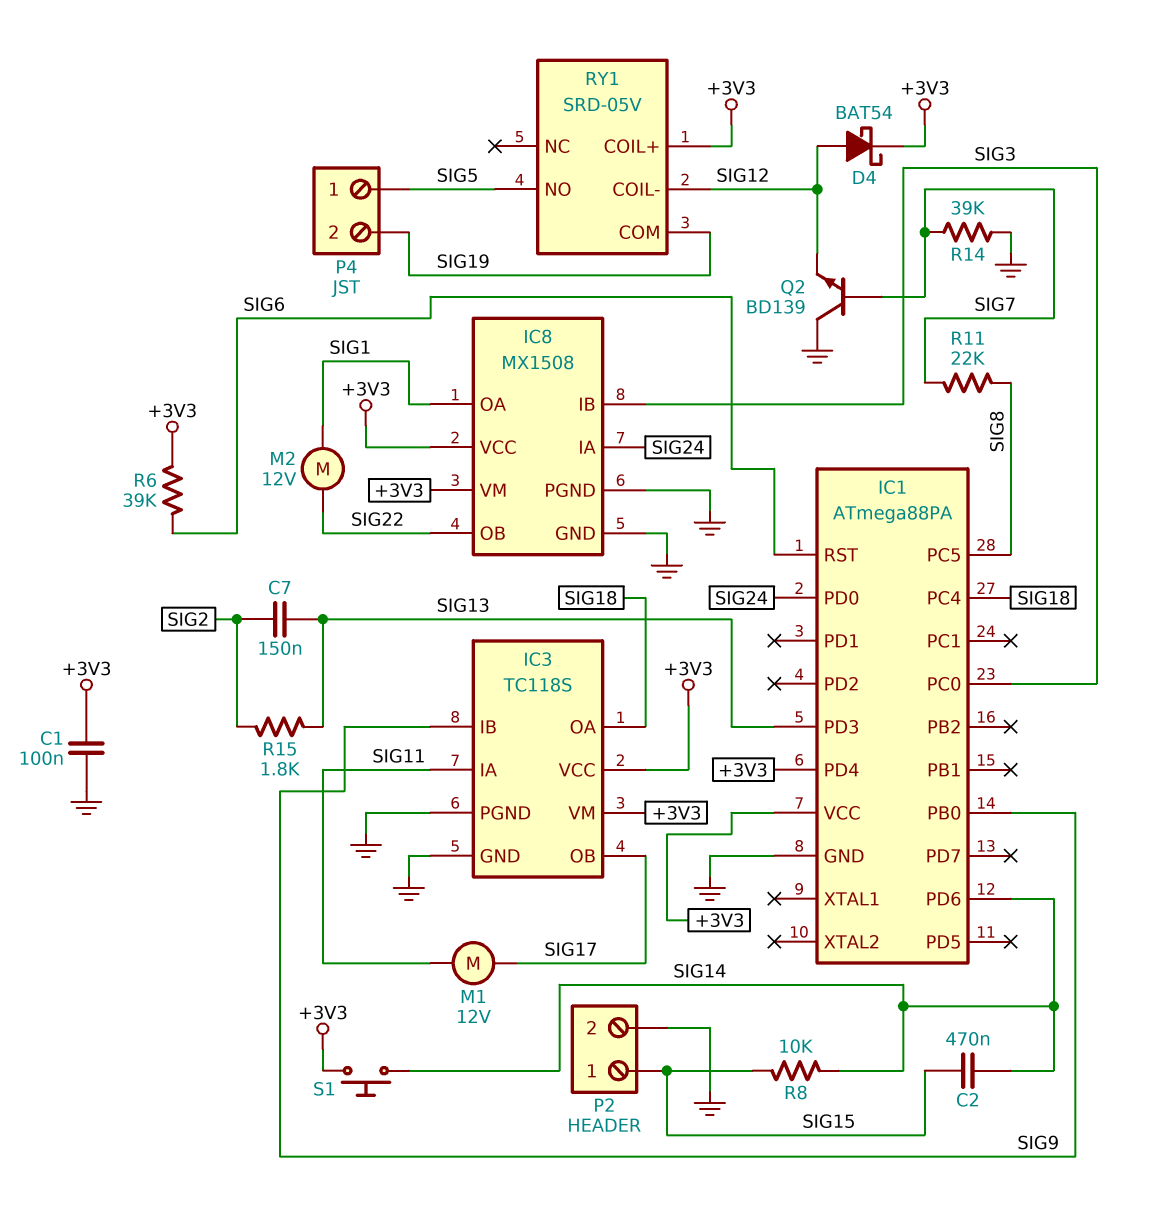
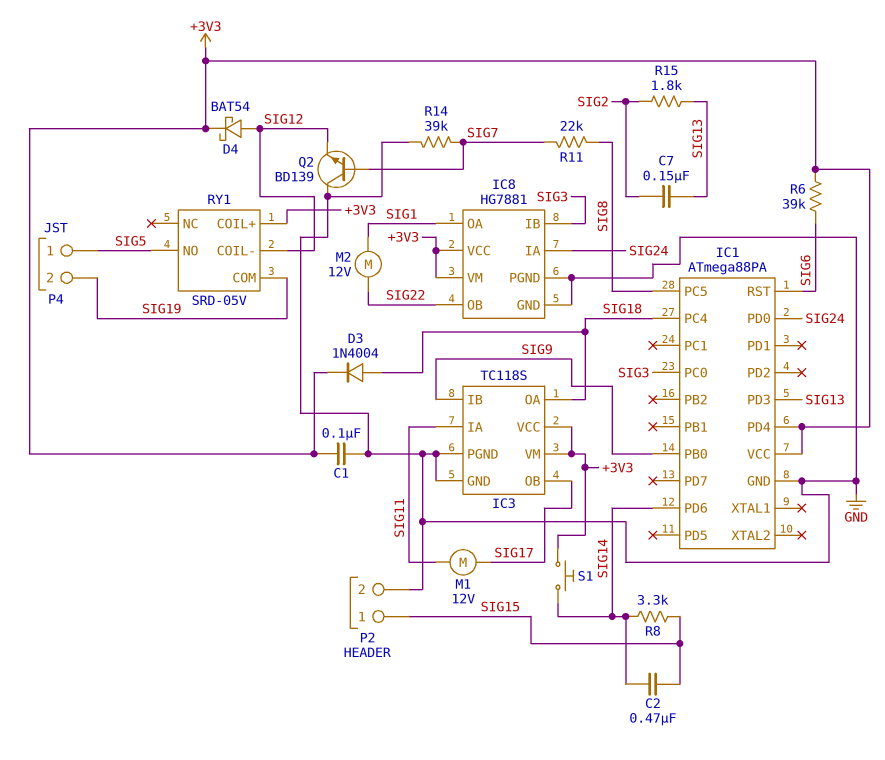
D3: none -> diode 1N4004 (A SIG18, K +3V3)
IC8: MX1508 -> HG7881
R8: 10k (SIG14, SIG15) -> 3.3k (SIG14, SIG15)

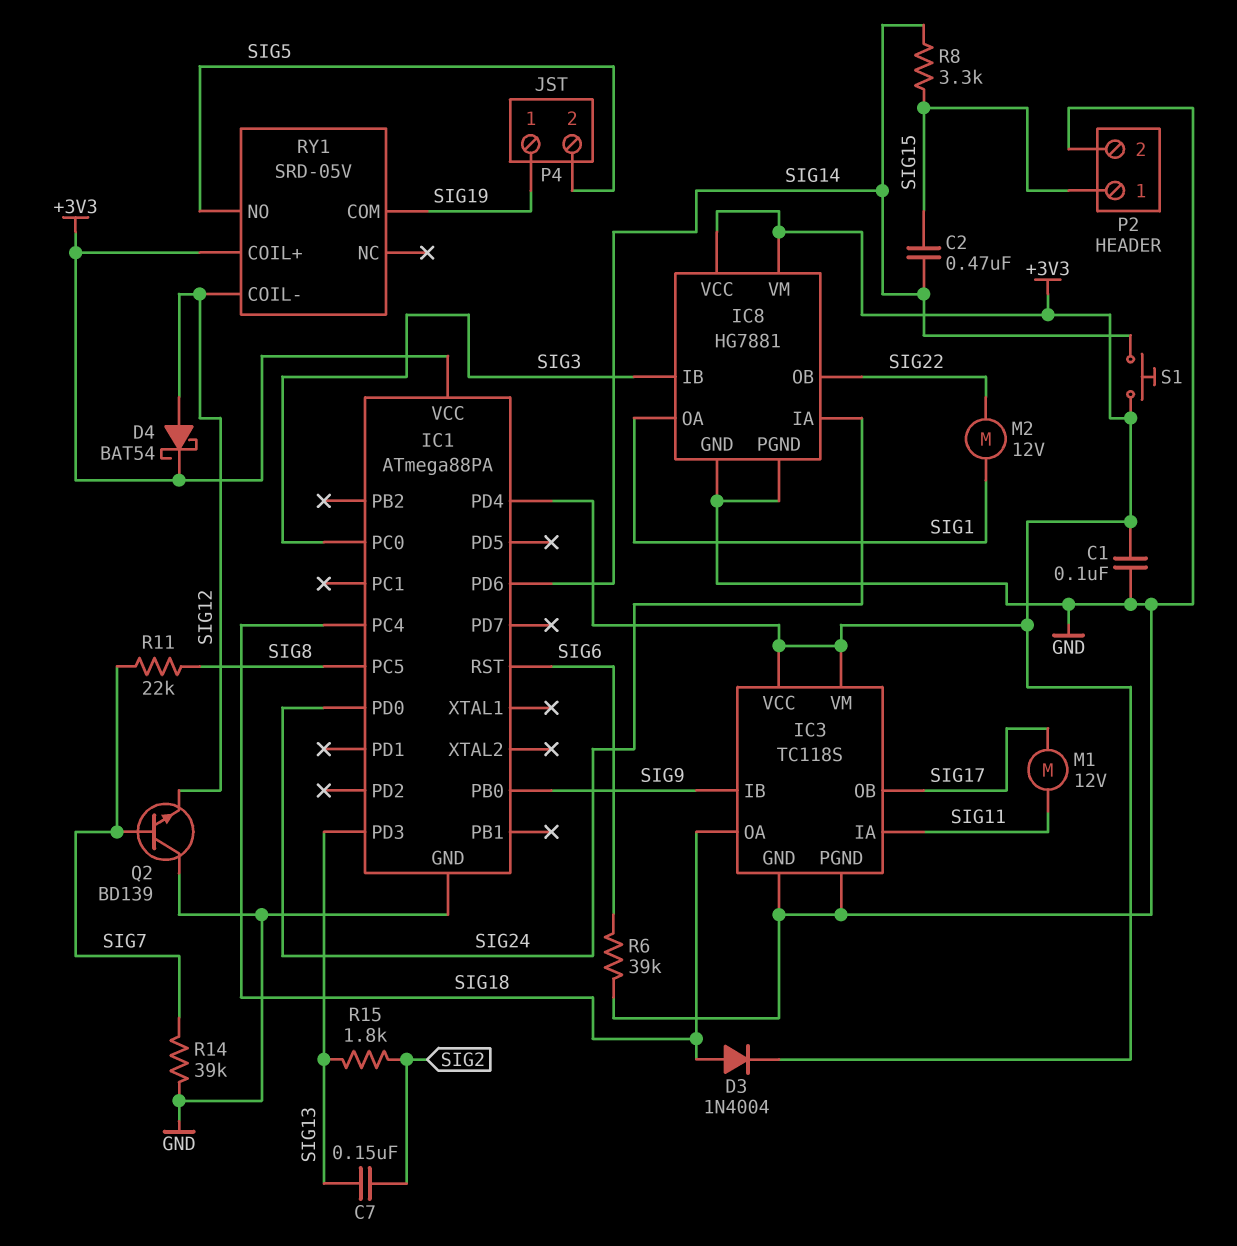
P4 pin 1: SIG5 -> SIG19
P4 pin 2: SIG19 -> SIG5
R6: 39k (+3V3, SIG6) -> 39k (GND, SIG6)

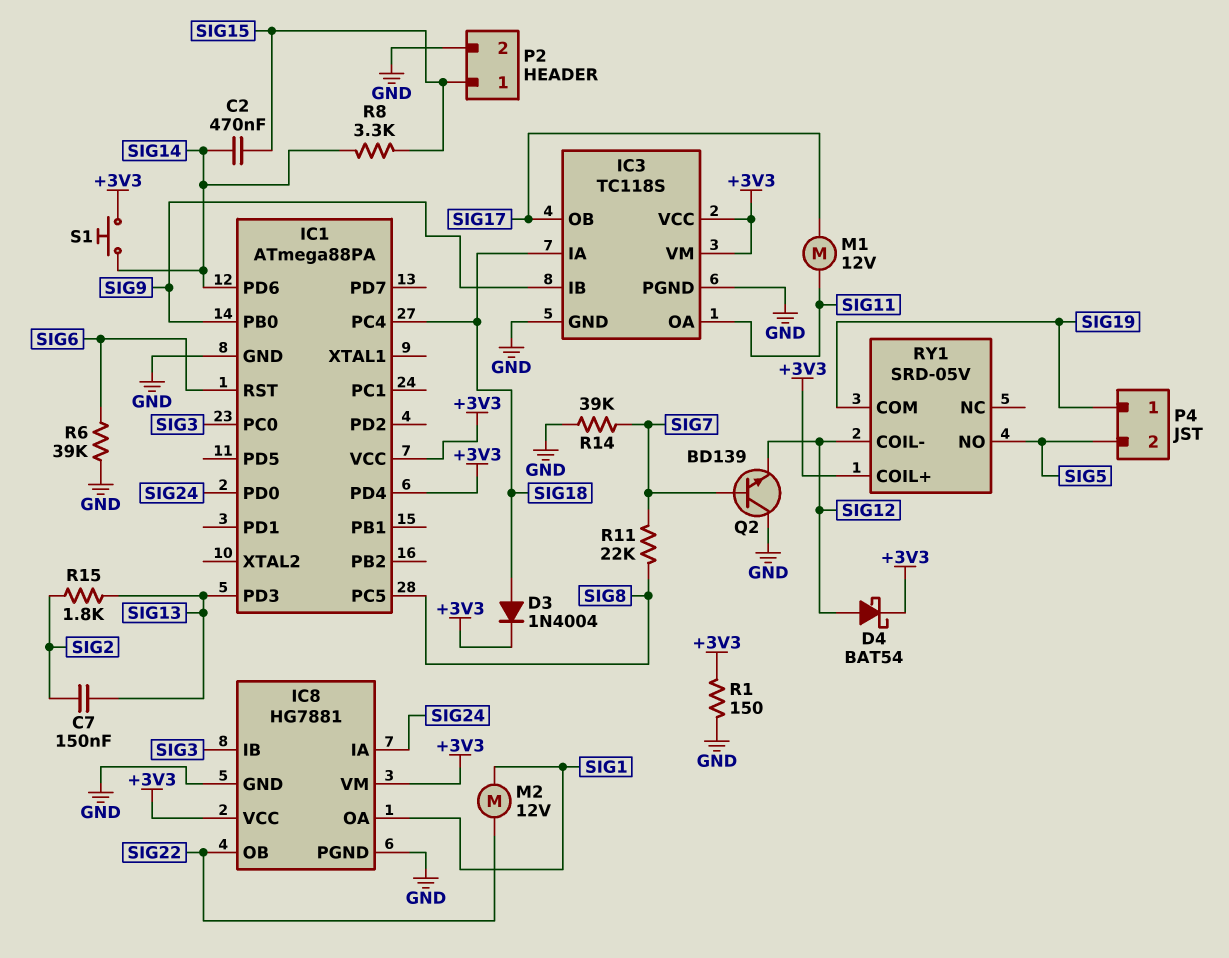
C1: 100nF (+3V3, GND) -> none
IC3 pin IA: SIG11 -> SIG18
IC3 pin OA: SIG18 -> SIG11
R1: none -> 150 (+3V3, GND)

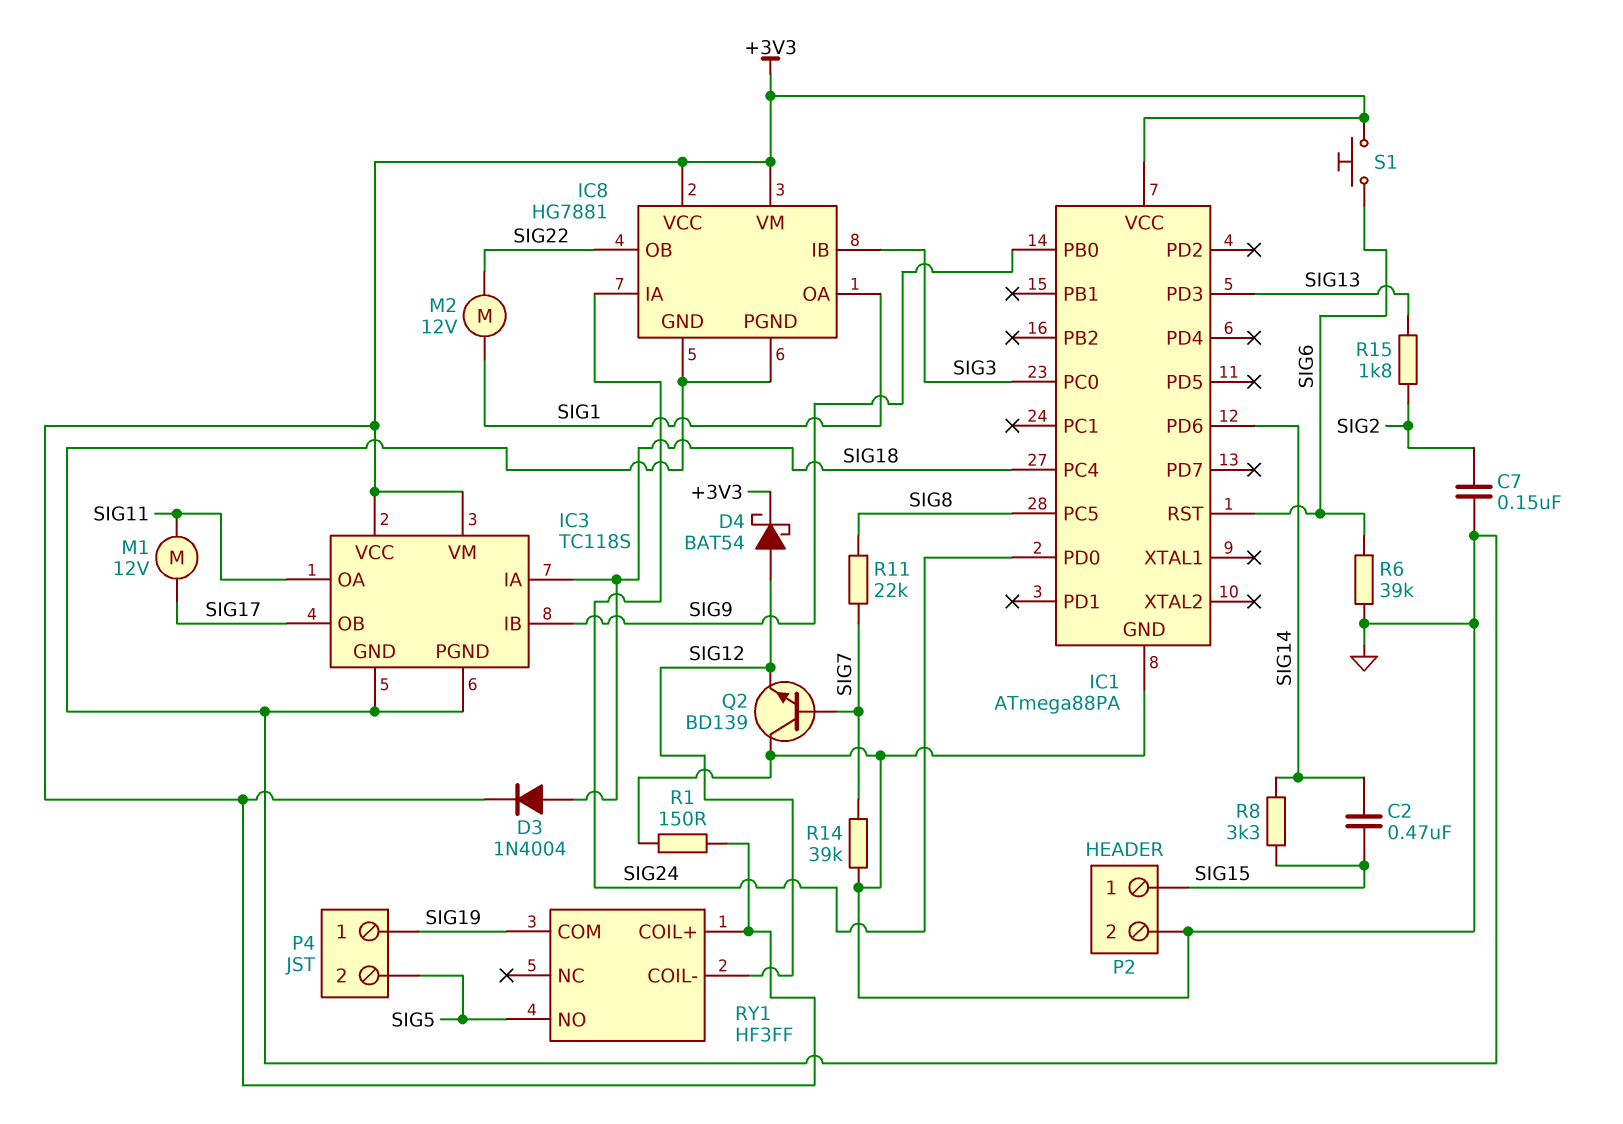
C7: 150nF (SIG2, SIG13) -> 150nF (GND, SIG2)
IC1 pin PD4: +3V3 -> none
RY1: SRD-05V -> HF3FF
S1: button (+3V3, SIG14) -> button (+3V3, SIG6)

